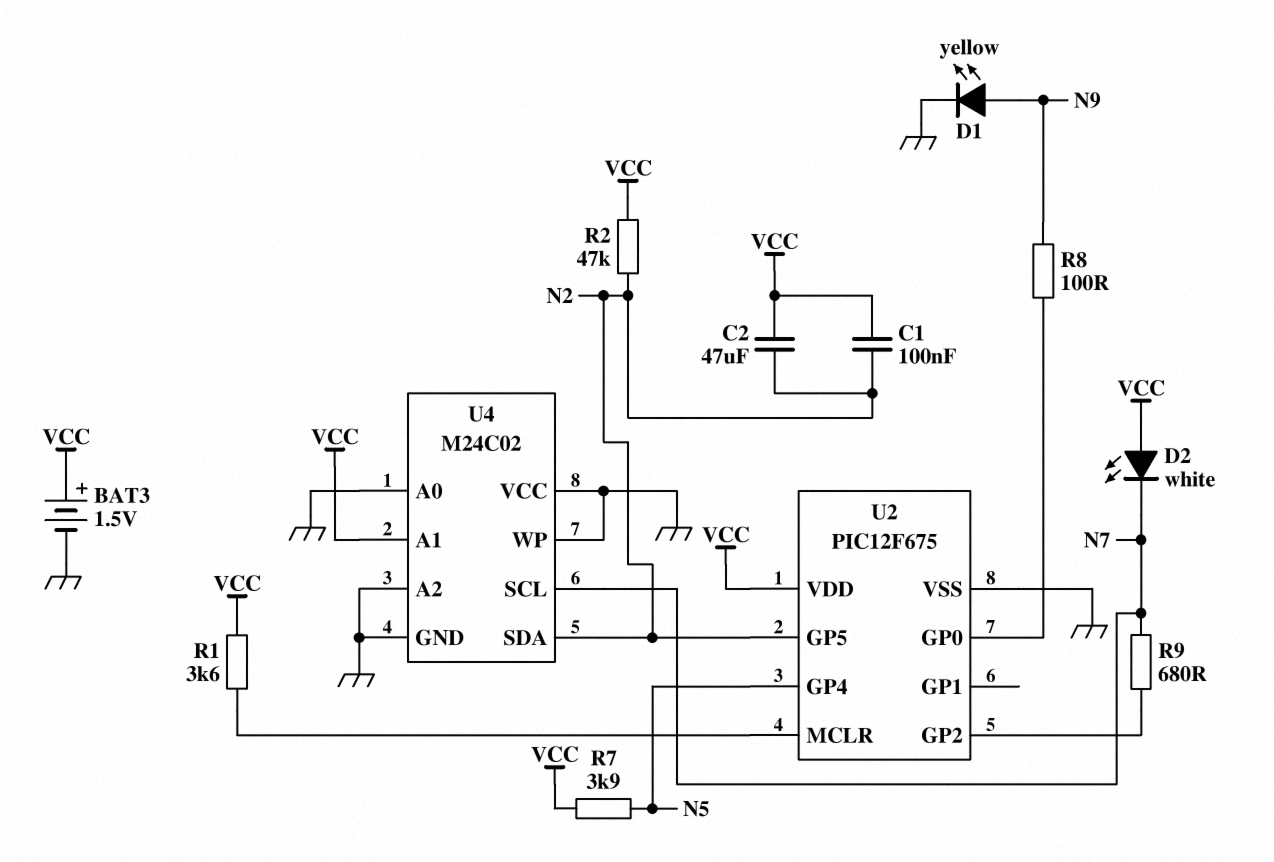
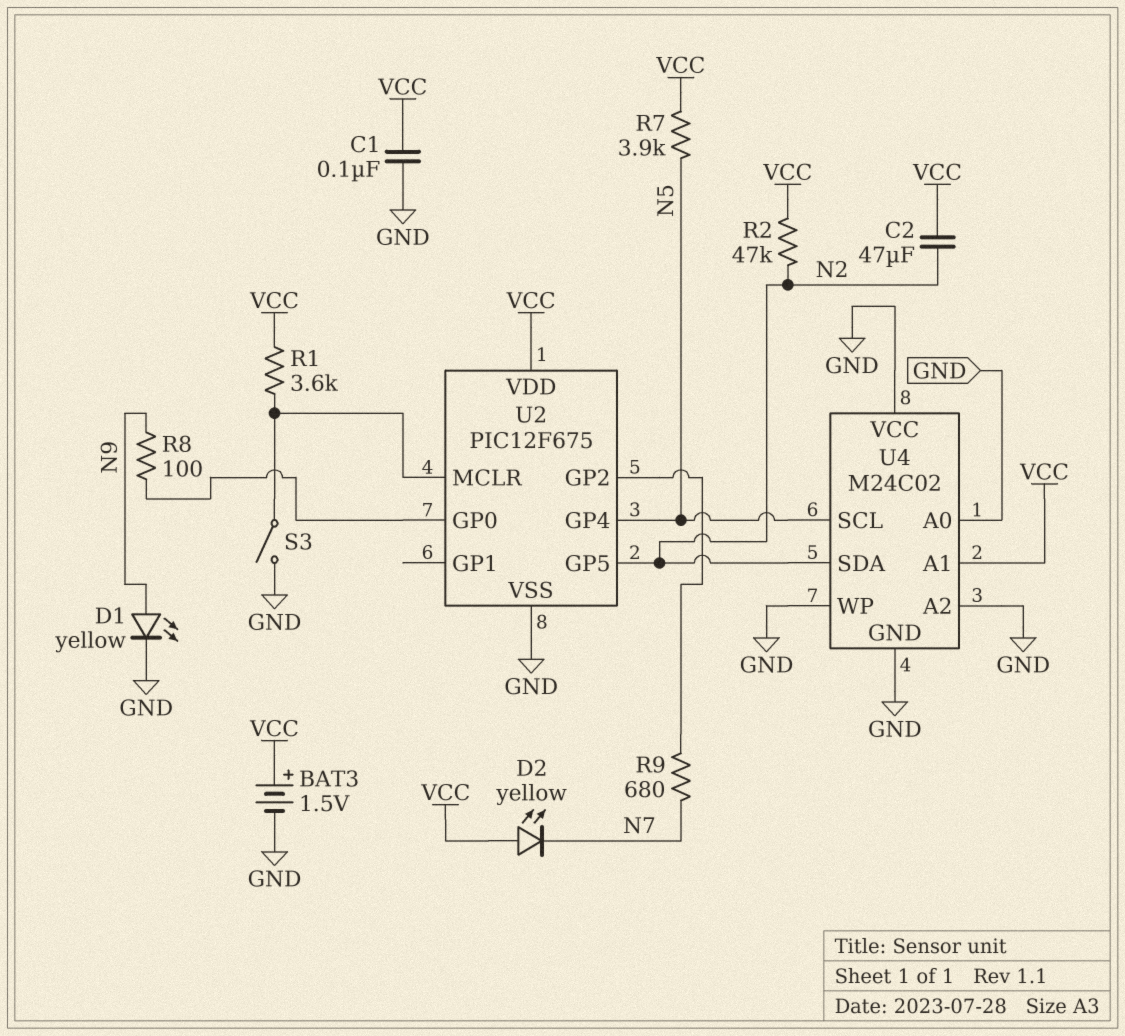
C1: 100nF (N2, VCC) -> 100nF (GND, VCC)
D2: LED white (A VCC, K N7) -> LED yellow (A VCC, K N7)
S3: none -> switch (GND, U2/MCLR)
U4 pin SCL: N7 -> N5

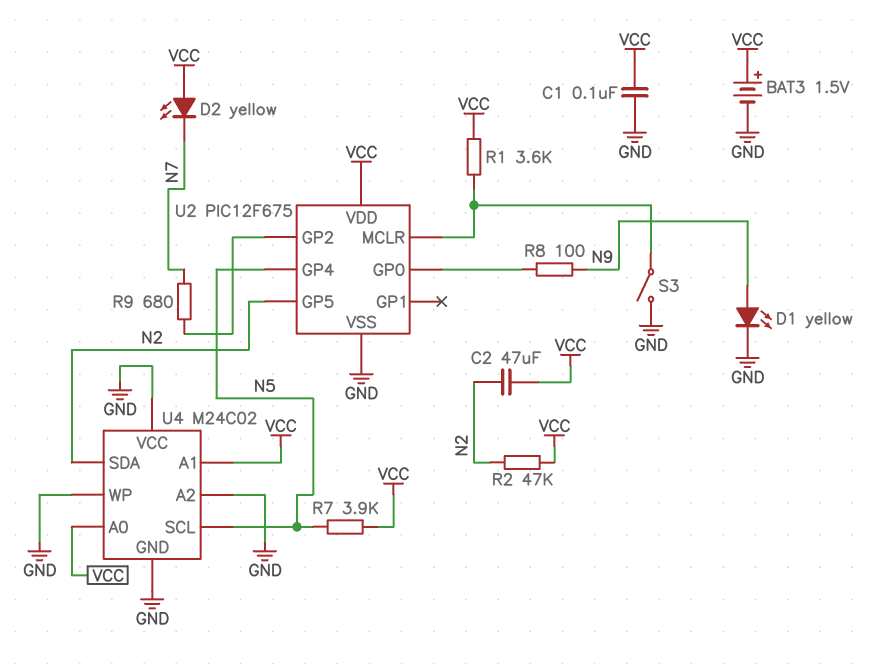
U4 pin A0: GND -> VCC

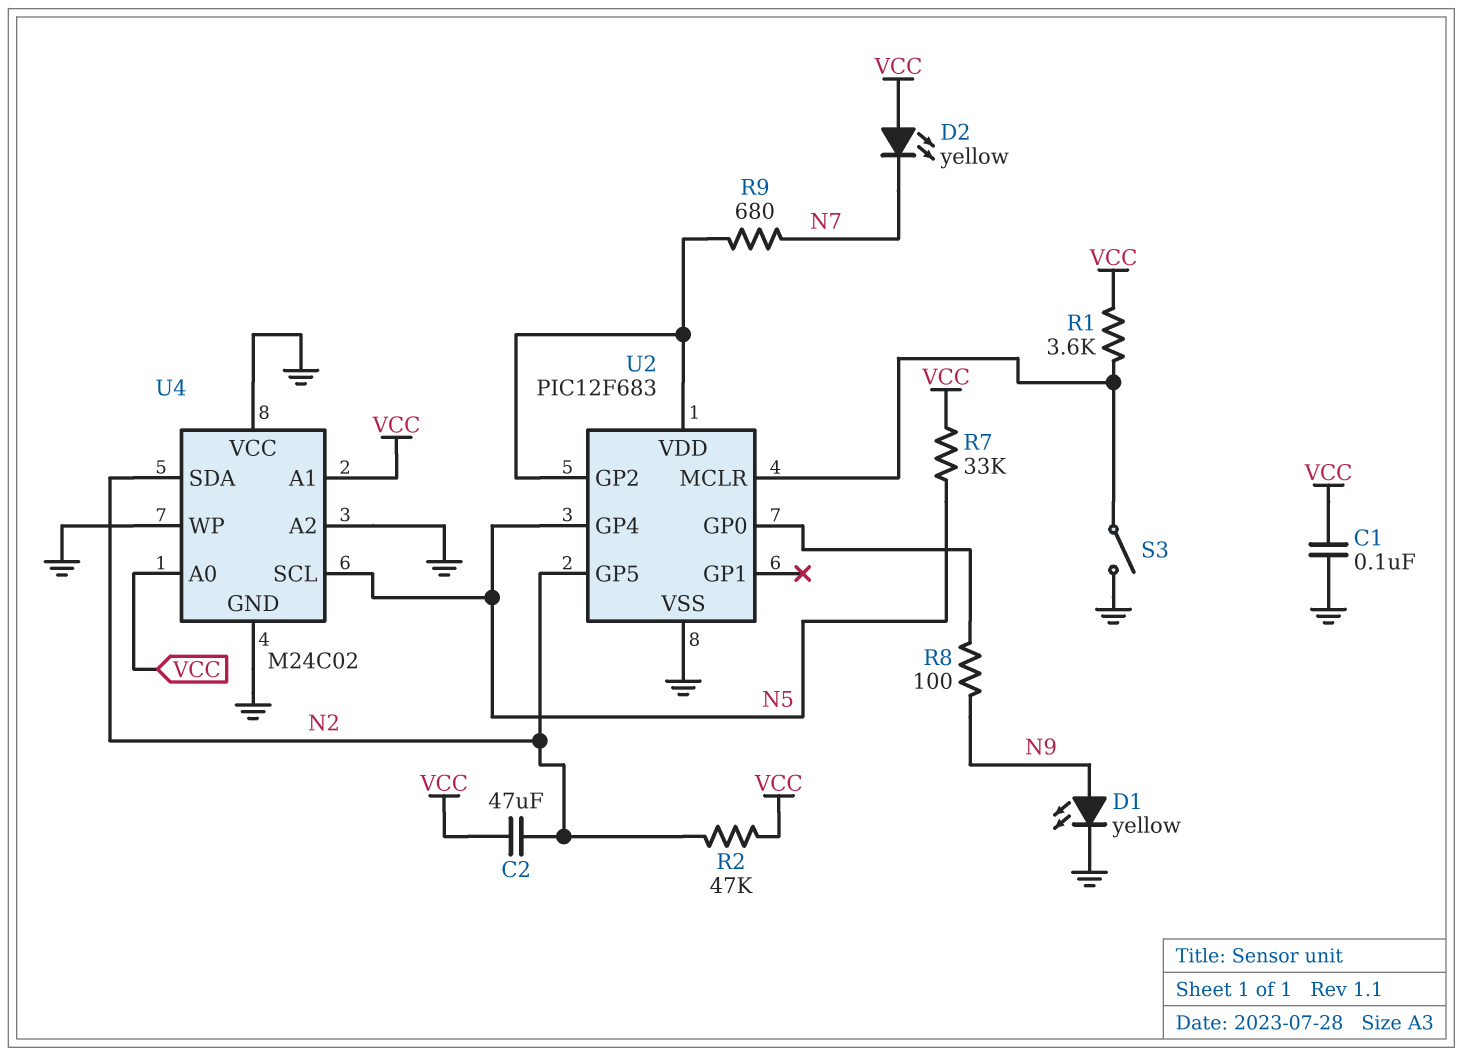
BAT3: 1.5V (plus VCC, minus GND) -> none
R7: 3.9k (N5, VCC) -> 33k (N5, VCC)
U2: PIC12F675 -> PIC12F683
U2 pin VDD: VCC -> U2/GP2

